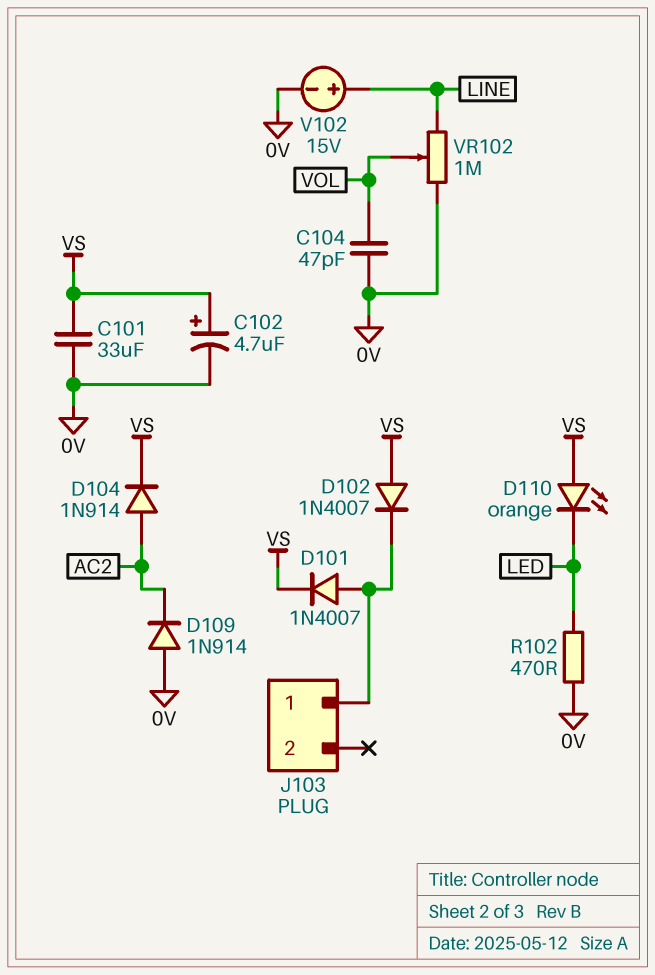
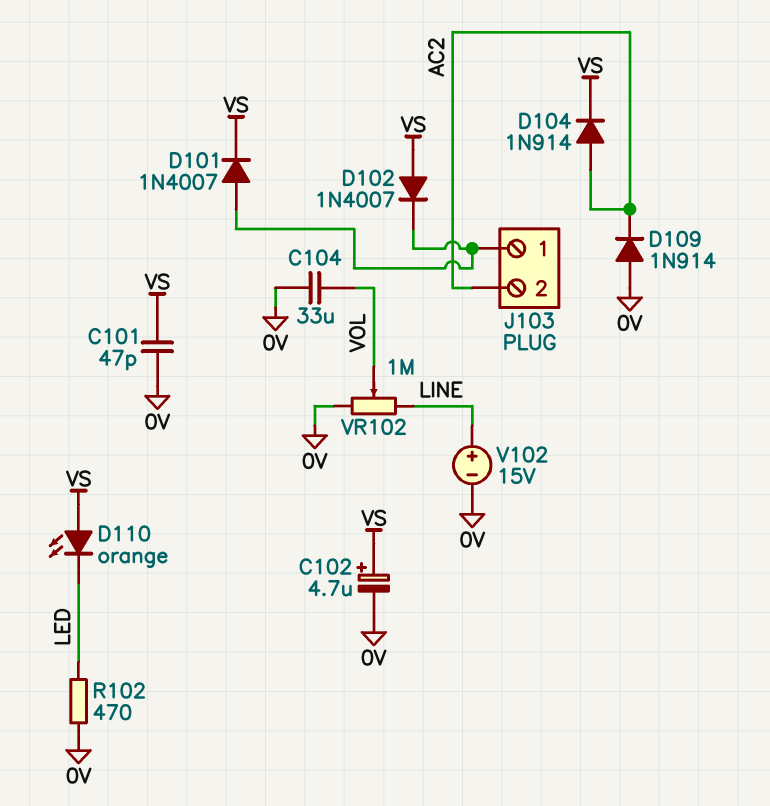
C101: 33uF (0V, VS) -> 47pF (0V, VS)
C104: 47pF (0V, VOL) -> 33uF (0V, VOL)
J103 pin 2: none -> AC2

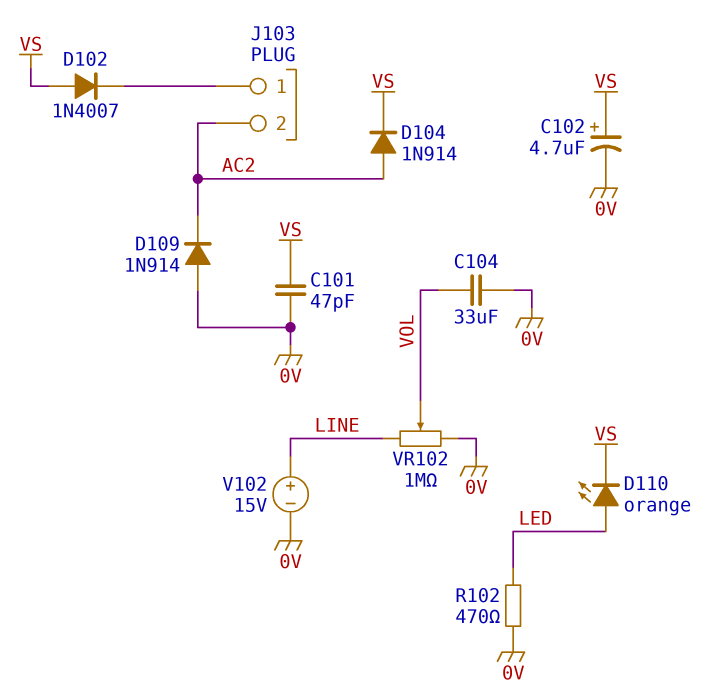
D101: diode 1N4007 (A J103/1, K VS) -> none
D110: LED orange (A VS, K LED) -> LED orange (A LED, K VS)

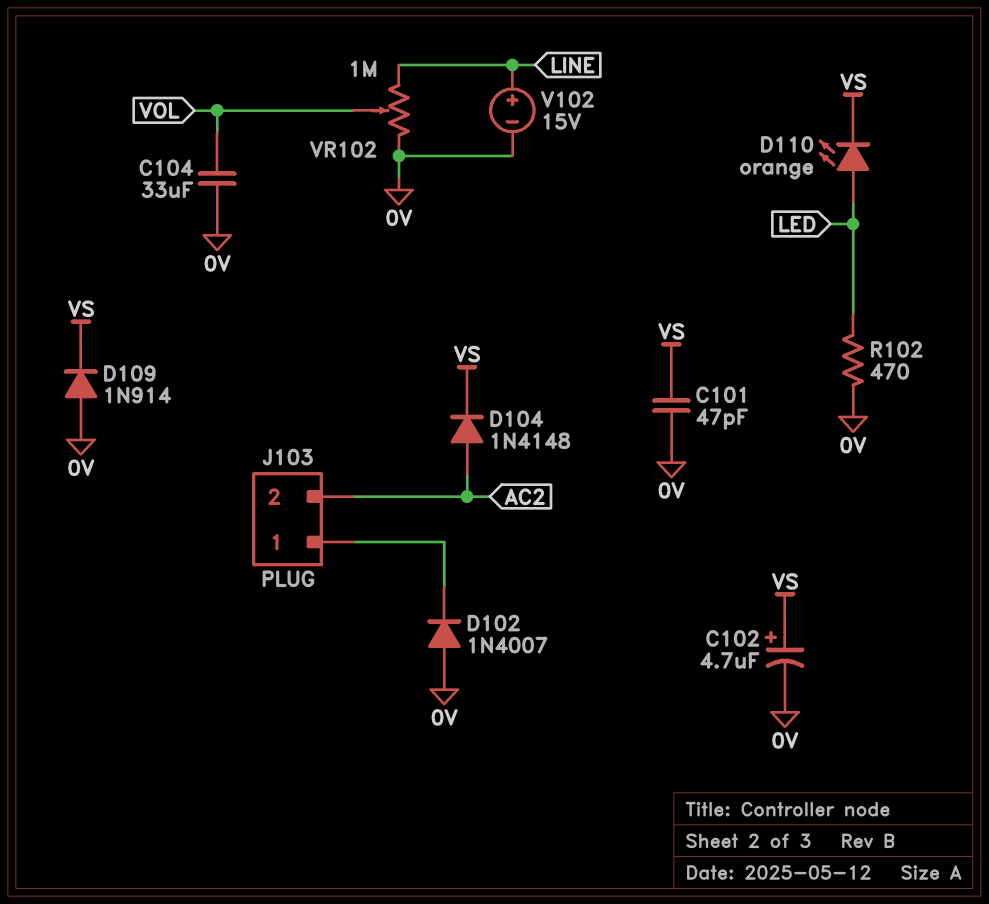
D102: diode 1N4007 (A VS, K J103/1) -> diode 1N4007 (A 0V, K J103/1)
D104: diode 1N914 (A AC2, K VS) -> diode 1N4148 (A AC2, K VS)
D109: diode 1N914 (A 0V, K AC2) -> diode 1N914 (A 0V, K VS)

